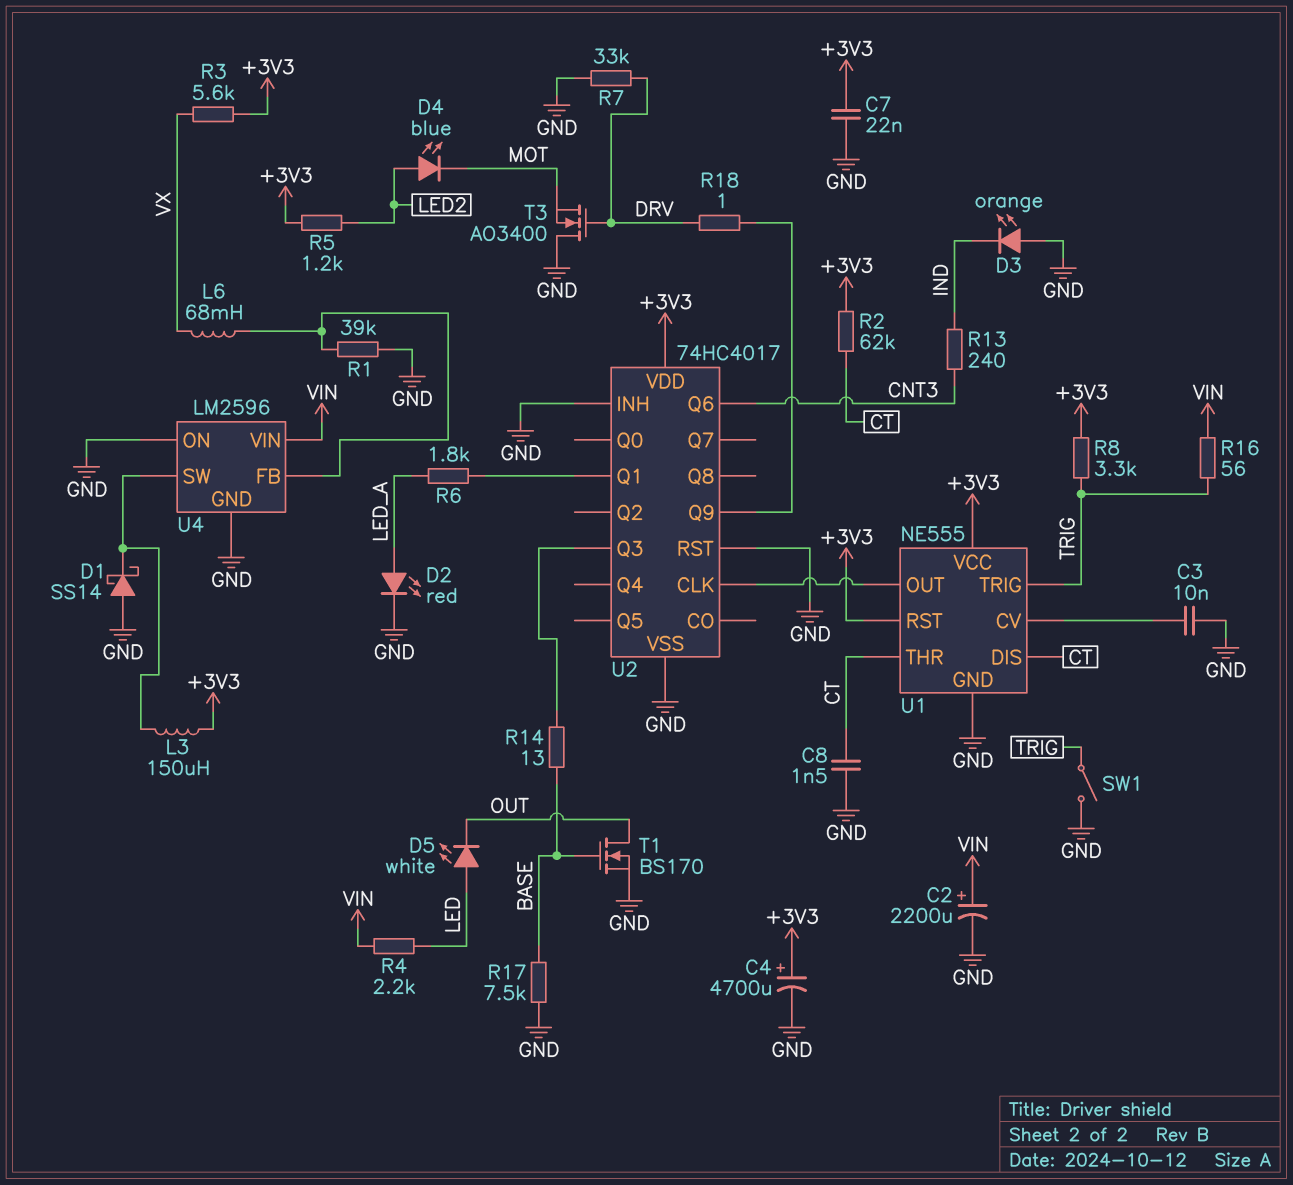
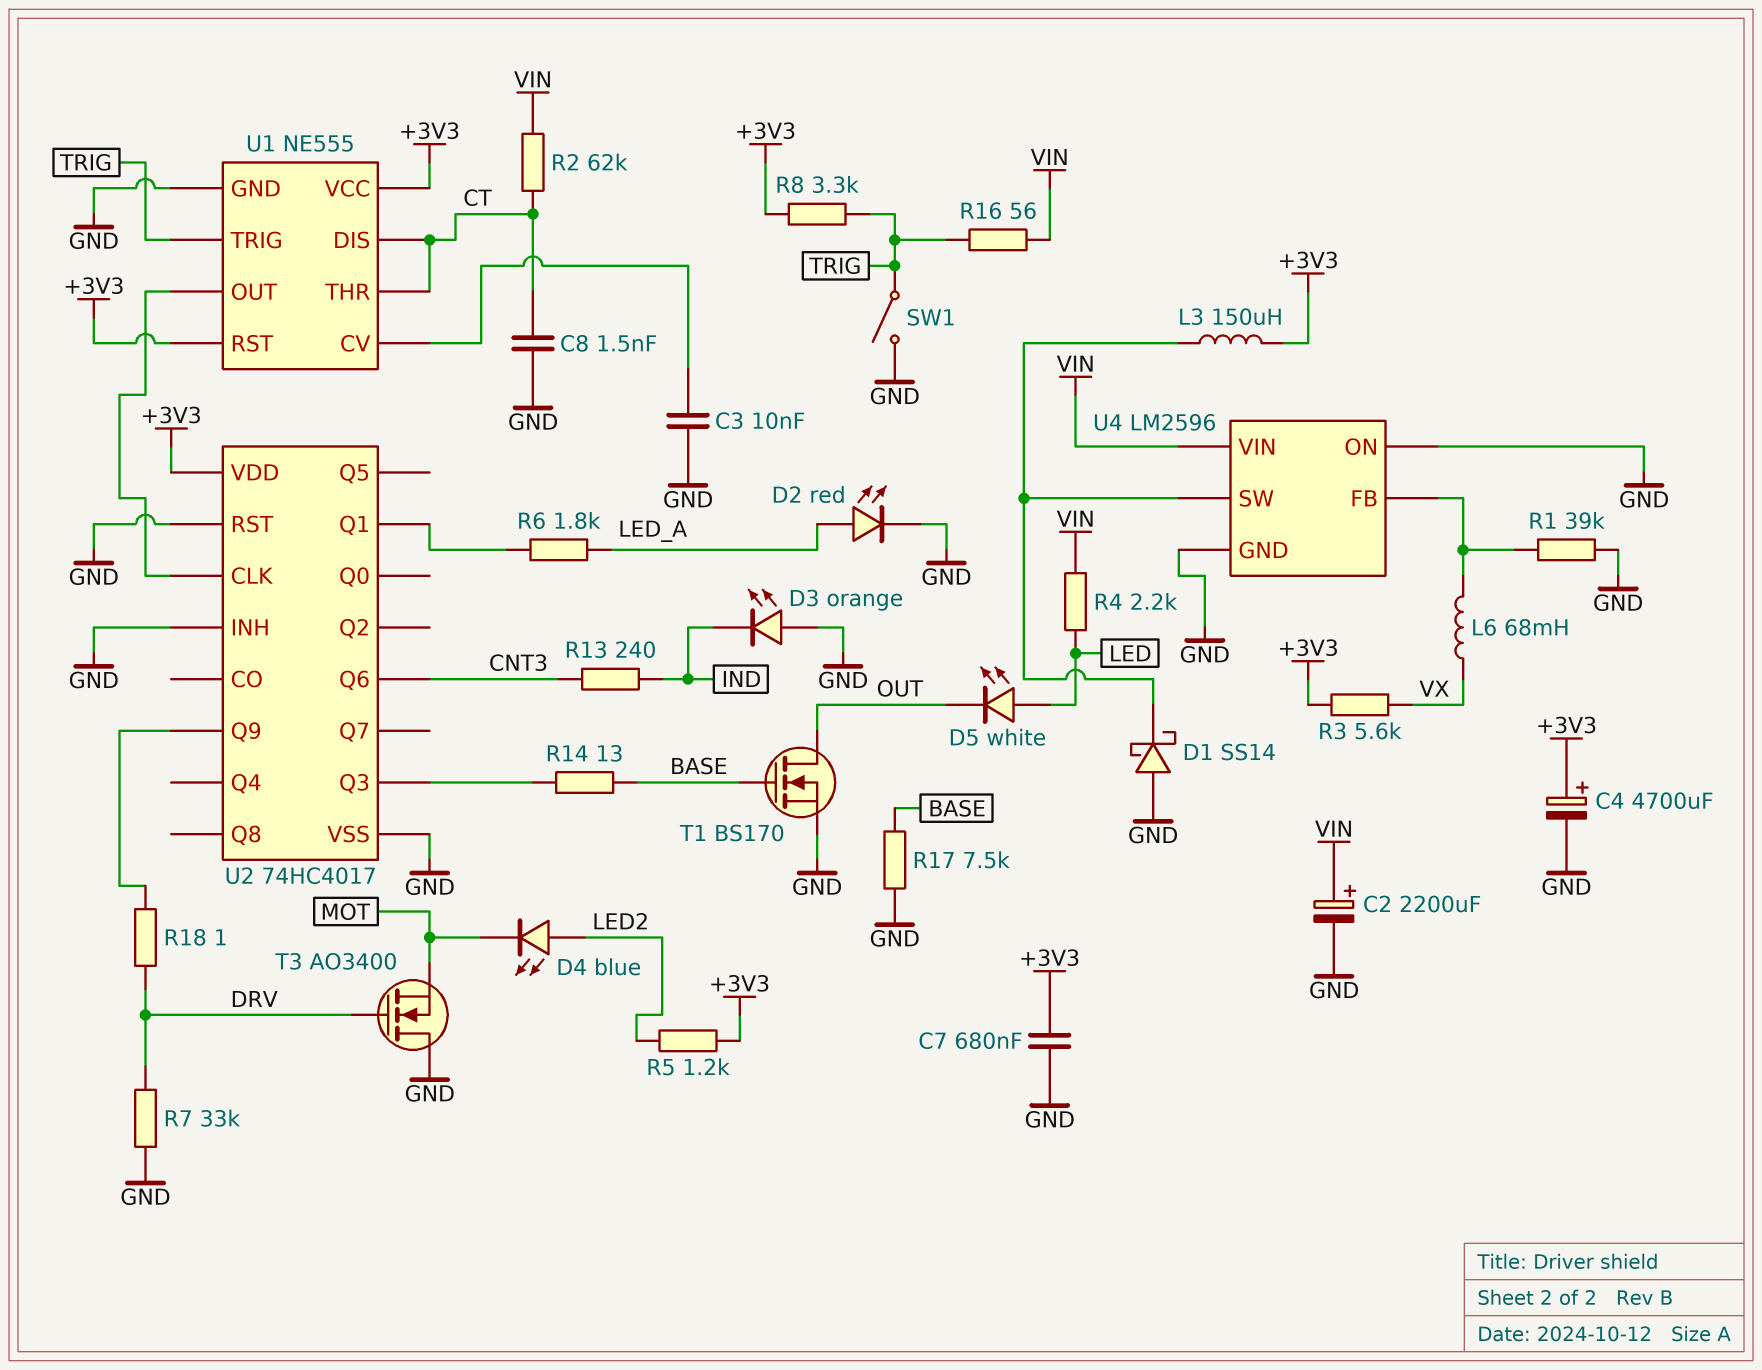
C7: 22nF (+3V3, GND) -> 680nF (+3V3, GND)
R2: 62k (+3V3, CT) -> 62k (CT, VIN)

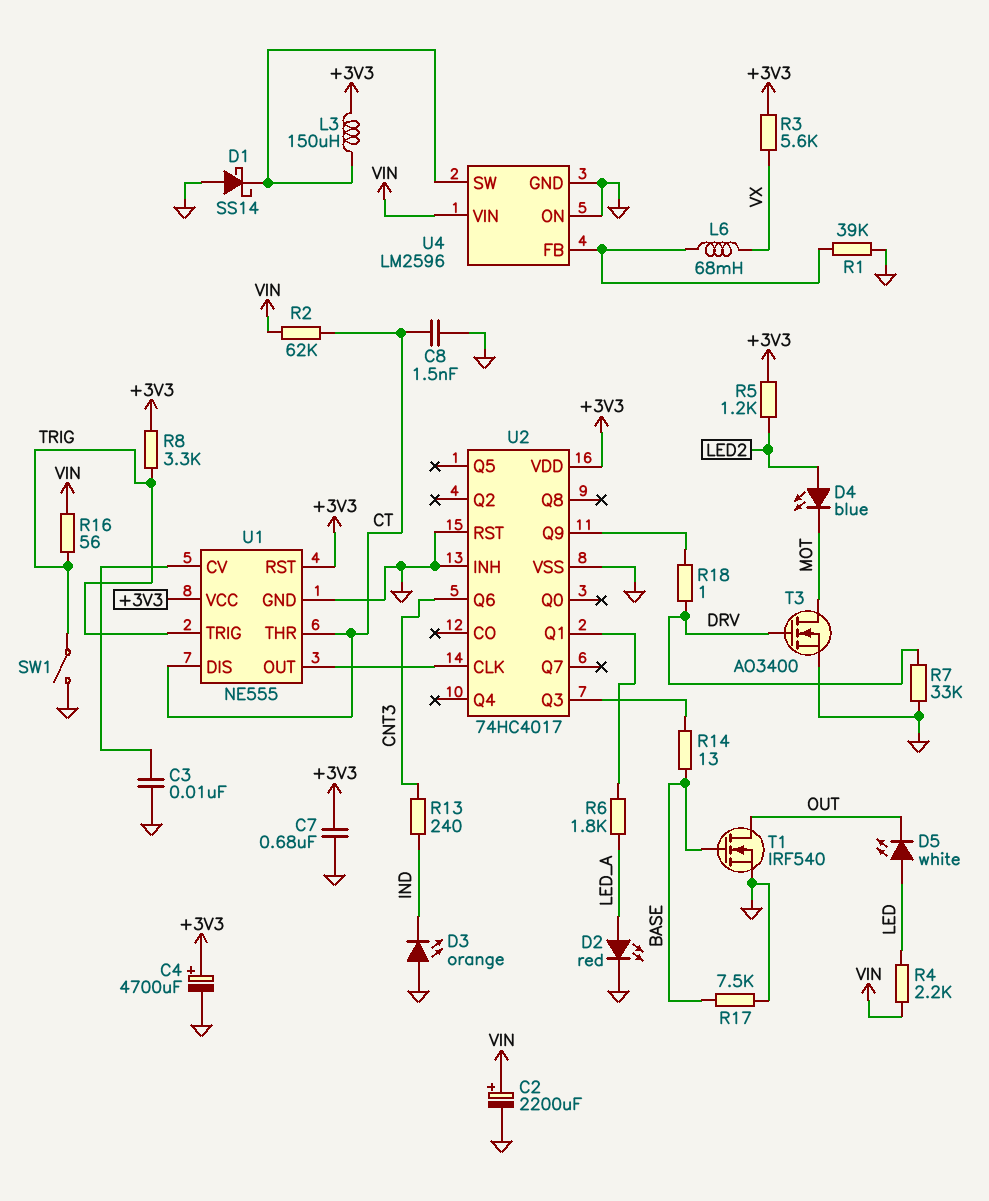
T1: NMOS BS170 (G BASE, D OUT, S GND) -> NMOS IRF540 (G BASE, D OUT, S GND)
T3: NMOS AO3400 (G DRV, D GND, S MOT) -> NMOS AO3400 (G DRV, D MOT, S GND)

